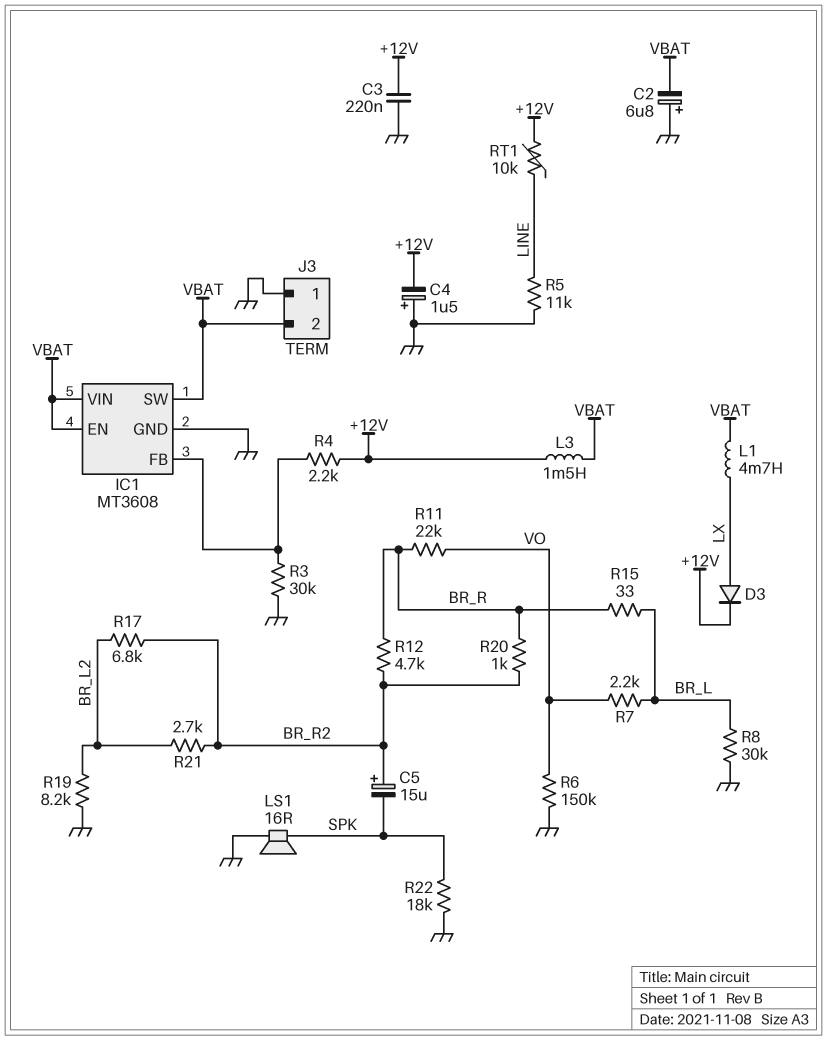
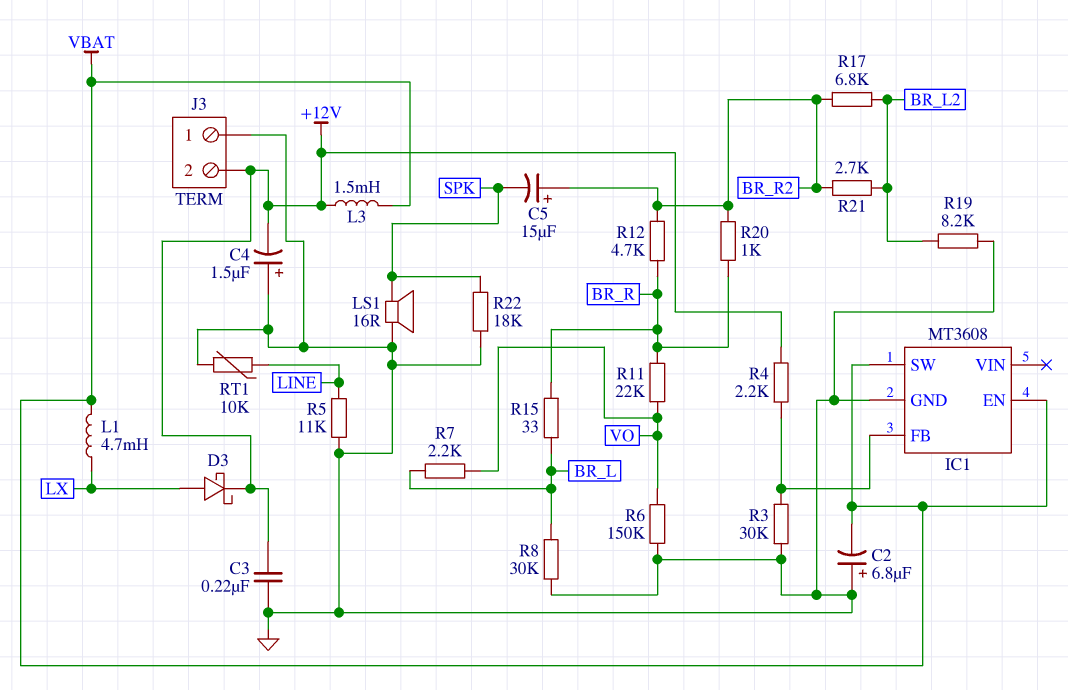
D3: diode (A LX, K +12V) -> schottky (A LX, K +12V)
IC1 pin VIN: VBAT -> none
J3 pin 2: VBAT -> +12V
RT1: 10k (+12V, LINE) -> 10k (GND, LINE)

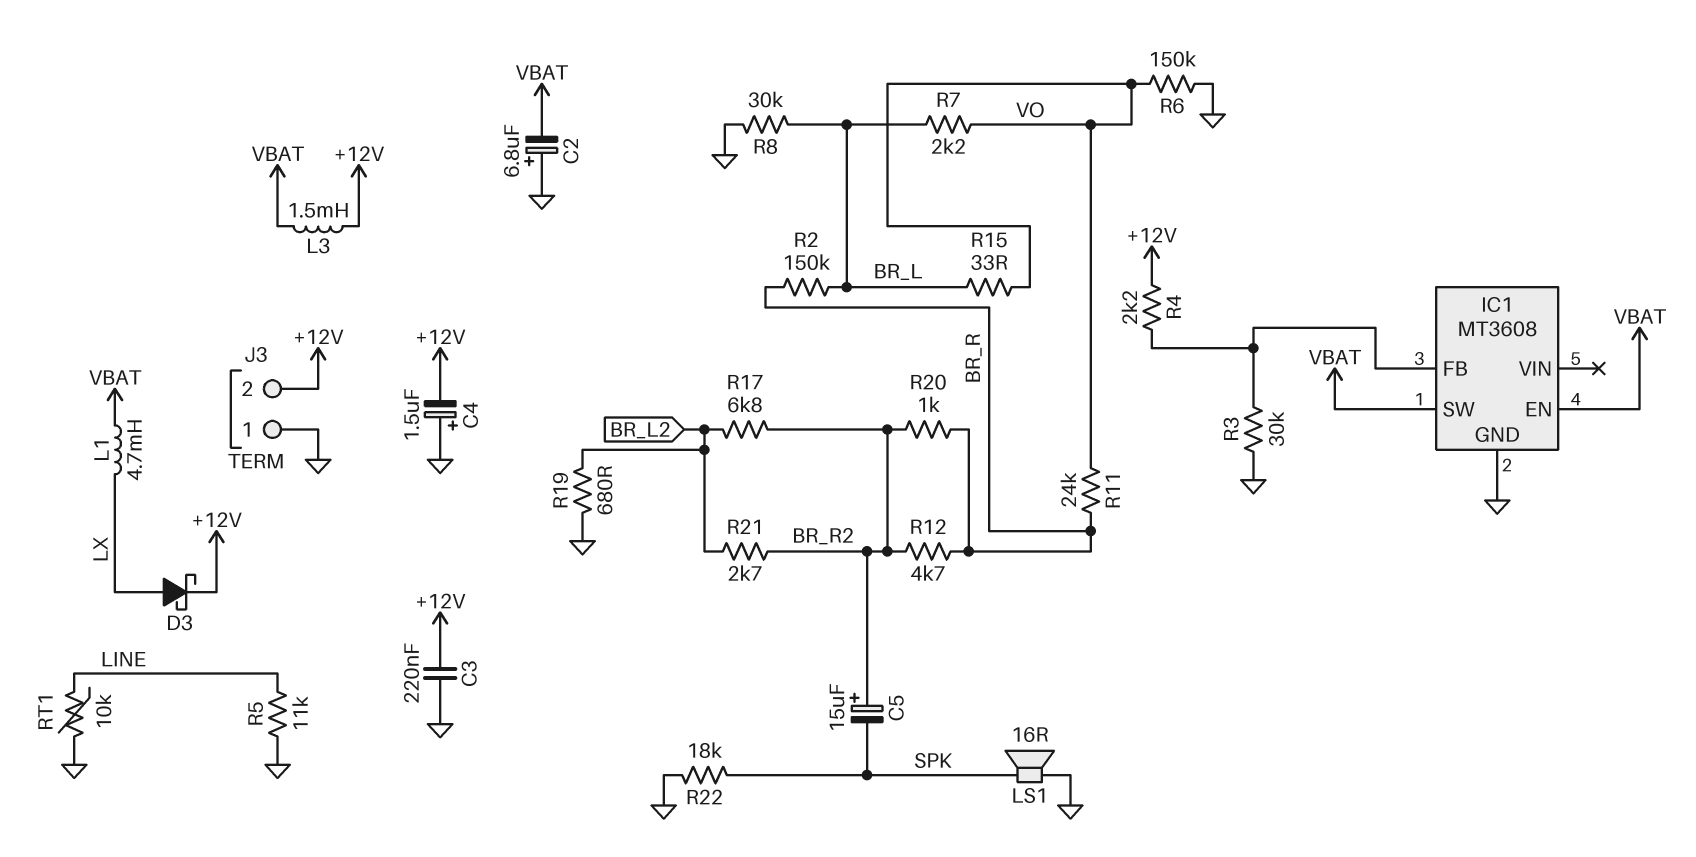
R2: none -> 150k (BR_L, BR_R)
R11: 22k (BR_R, VO) -> 24k (BR_R, VO)
R15: 33 (BR_L, BR_R) -> 33 (BR_L, VO)
R19: 8.2k (BR_L2, GND) -> 680 (BR_L2, GND)

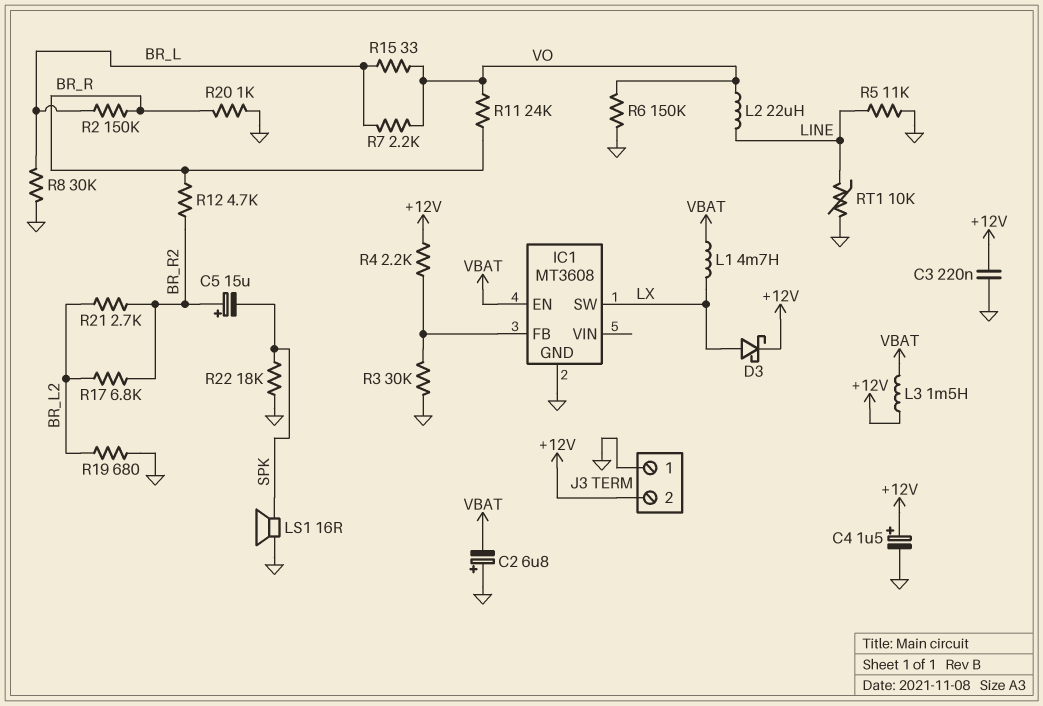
C4: 1.5uF (plus GND, minus +12V) -> 1.5uF (plus +12V, minus GND)
IC1 pin SW: VBAT -> LX
L2: none -> 22uH (LINE, VO)
R20: 1k (BR_R, BR_R2) -> 1k (BR_R, GND)

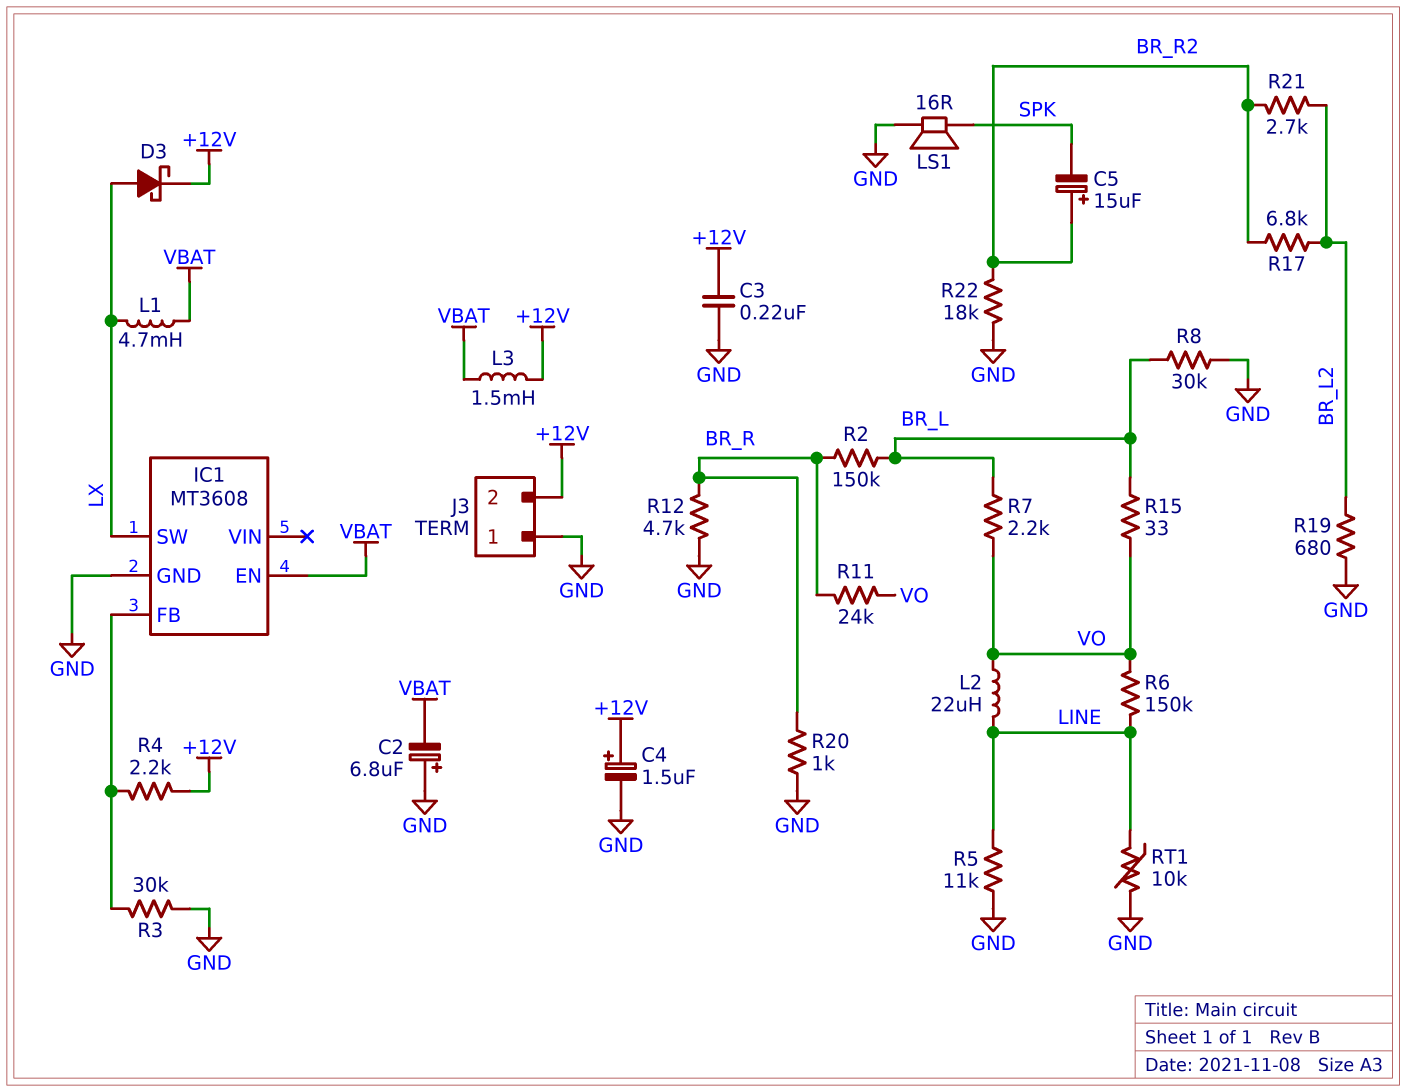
R6: 150k (GND, VO) -> 150k (LINE, VO)
R12: 4.7k (BR_R, BR_R2) -> 4.7k (BR_R, GND)
R22: 18k (GND, SPK) -> 18k (BR_R2, GND)

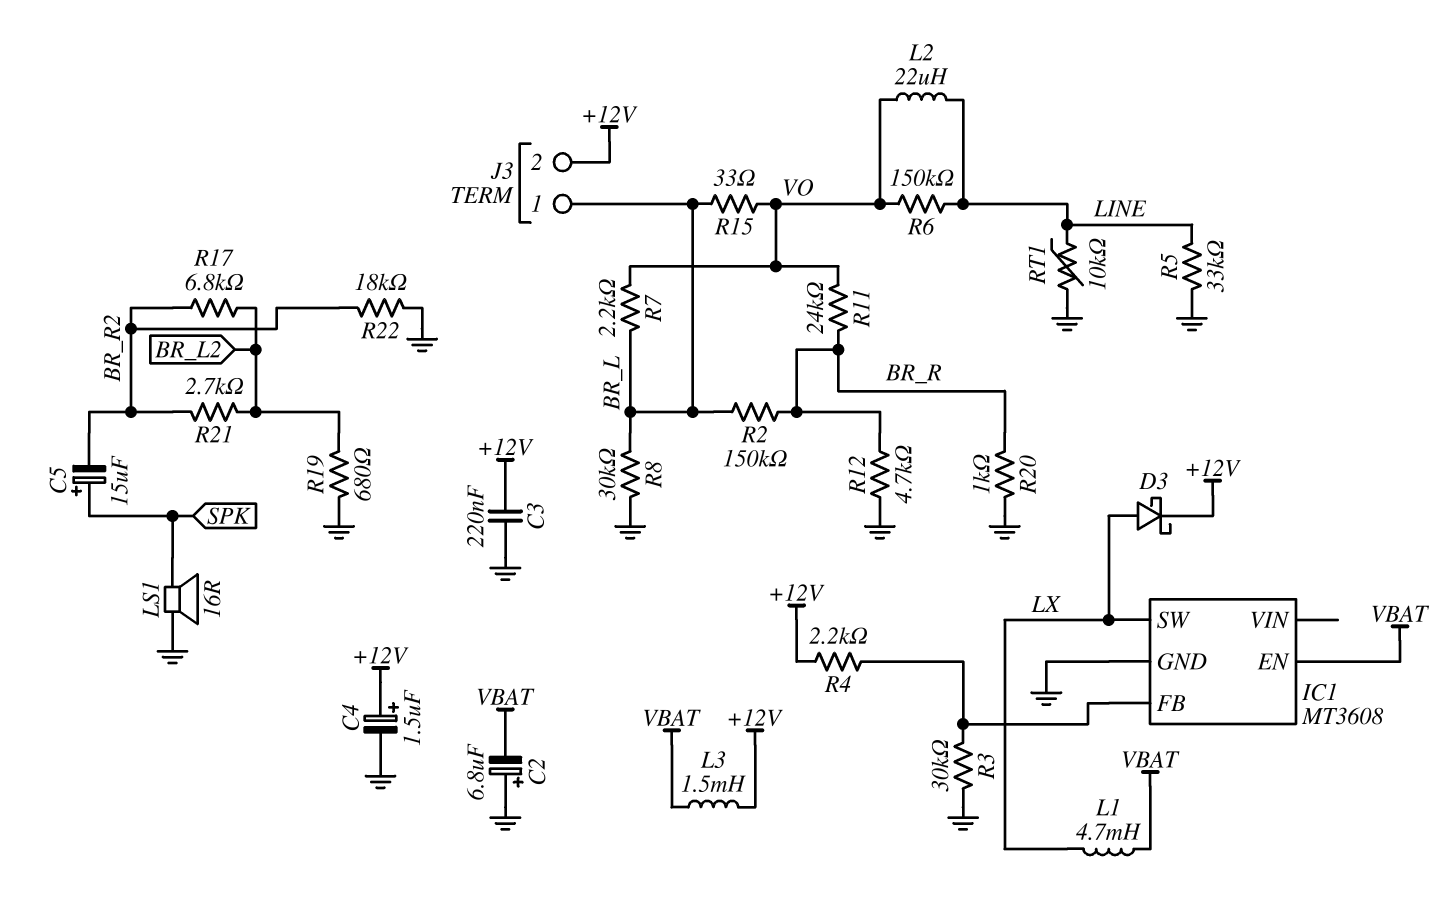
C5: 15uF (plus BR_R2, minus SPK) -> 15uF (plus SPK, minus BR_R2)
J3 pin 1: GND -> BR_L
R5: 11k (GND, LINE) -> 33k (GND, LINE)

